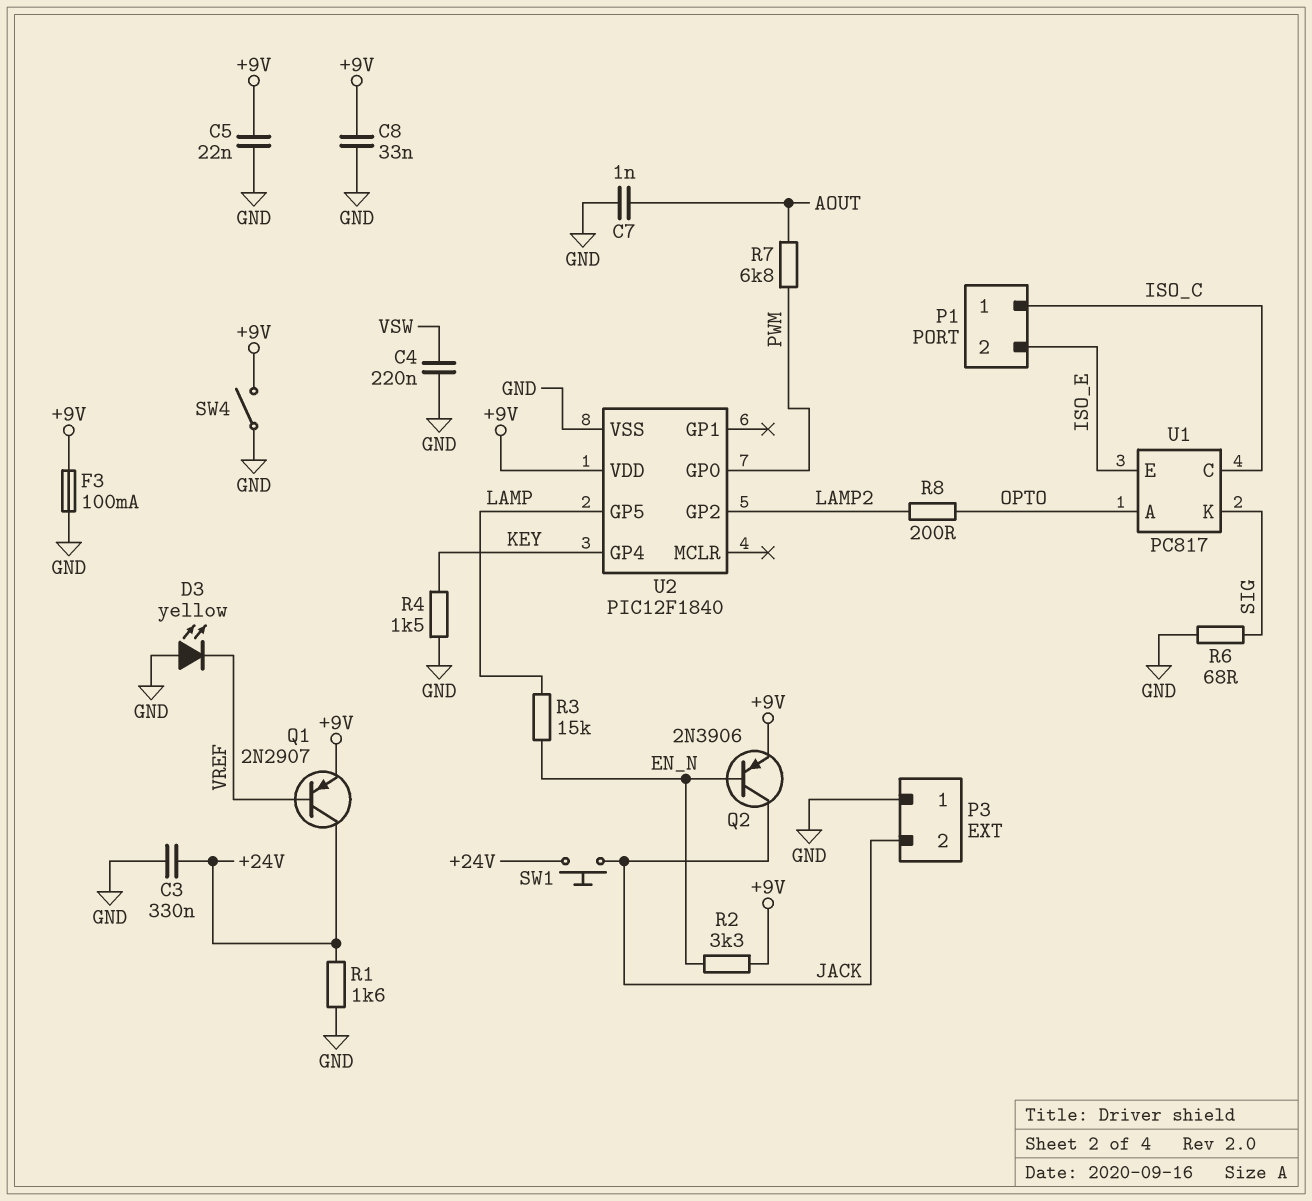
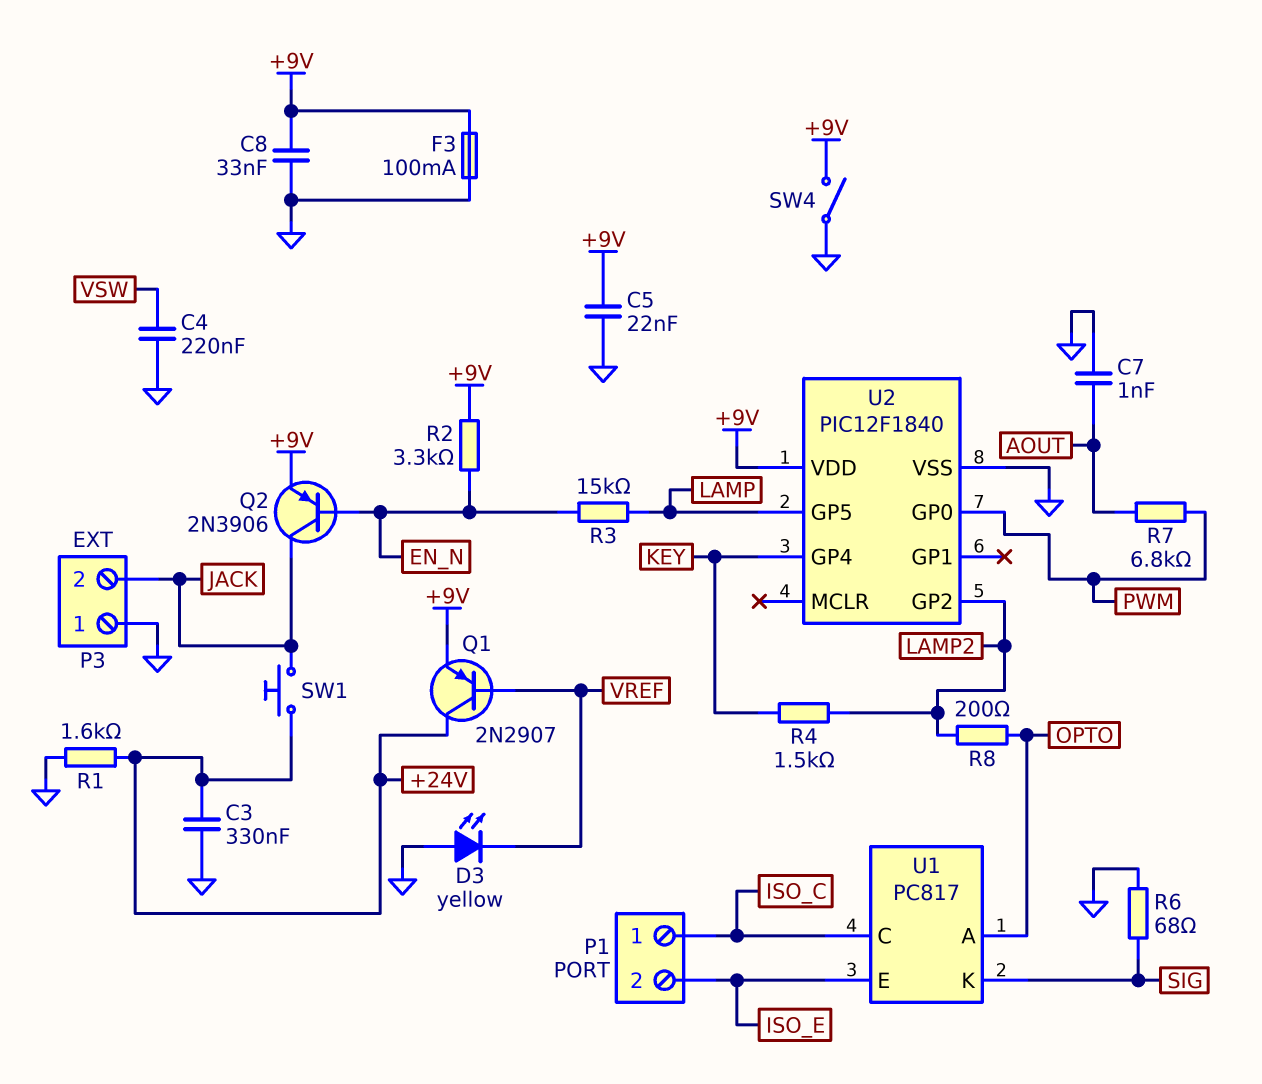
R4: 1.5k (GND, KEY) -> 1.5k (KEY, LAMP2)

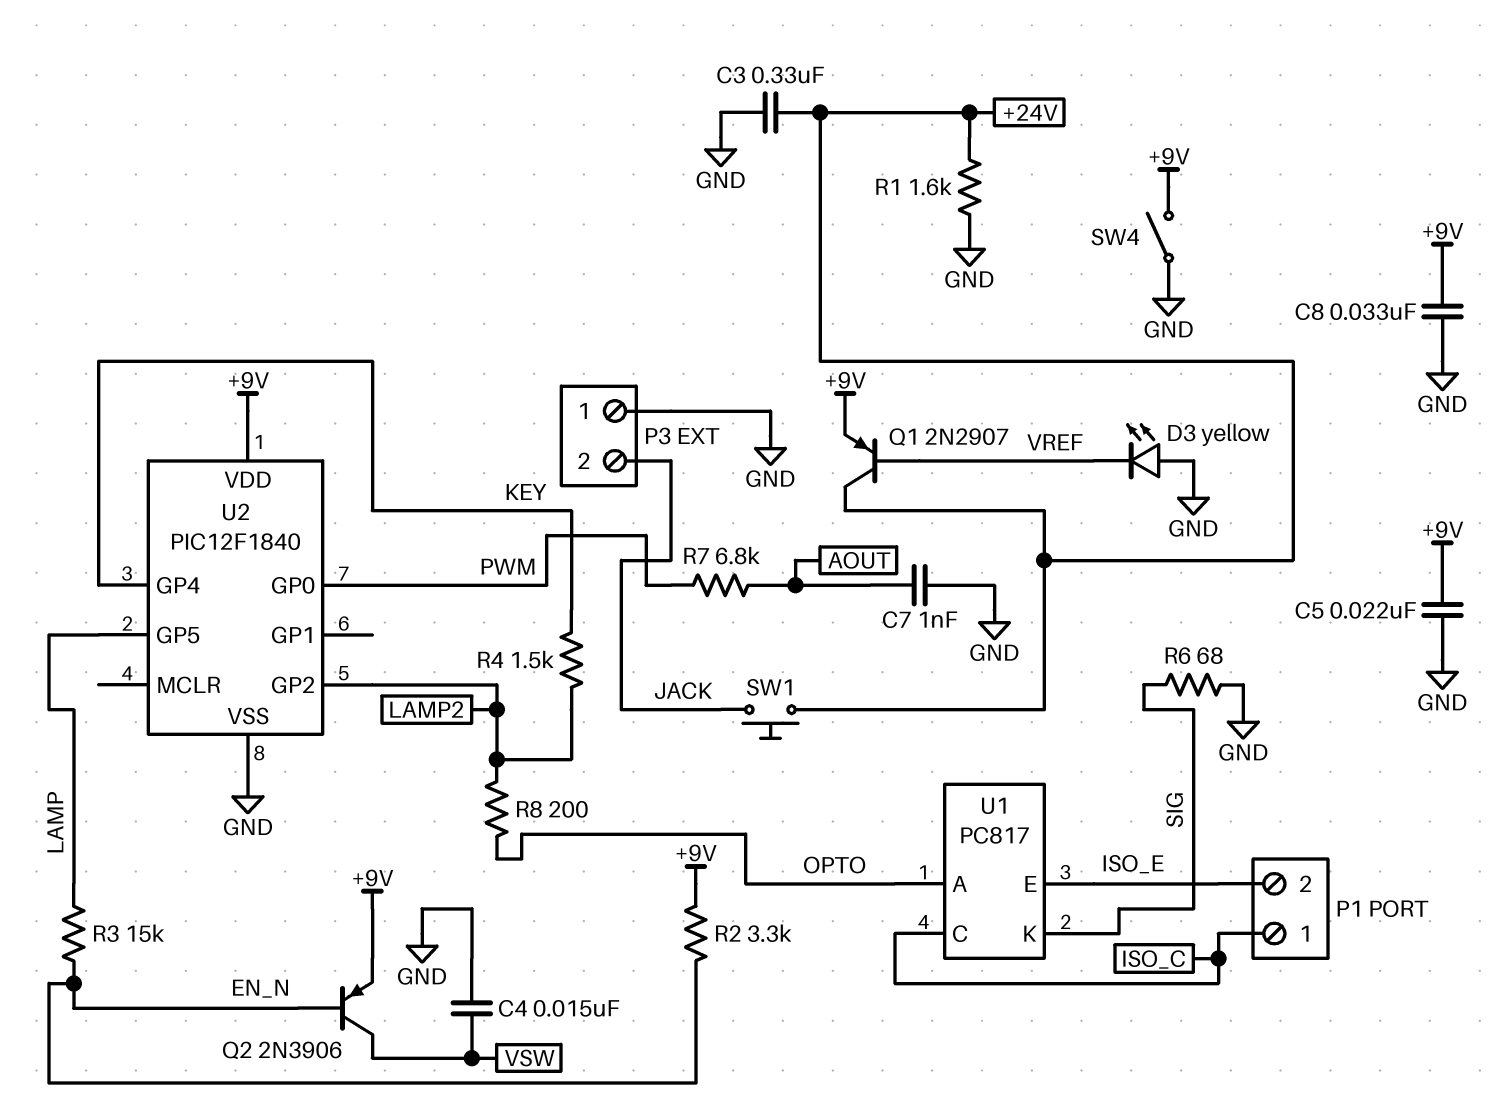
C4: 220nF (GND, VSW) -> 15nF (GND, VSW)
F3: 100mA (+9V, GND) -> none
Q2: PNP 2N3906 (B EN_N, C JACK, E +9V) -> PNP 2N3906 (B EN_N, C VSW, E +9V)

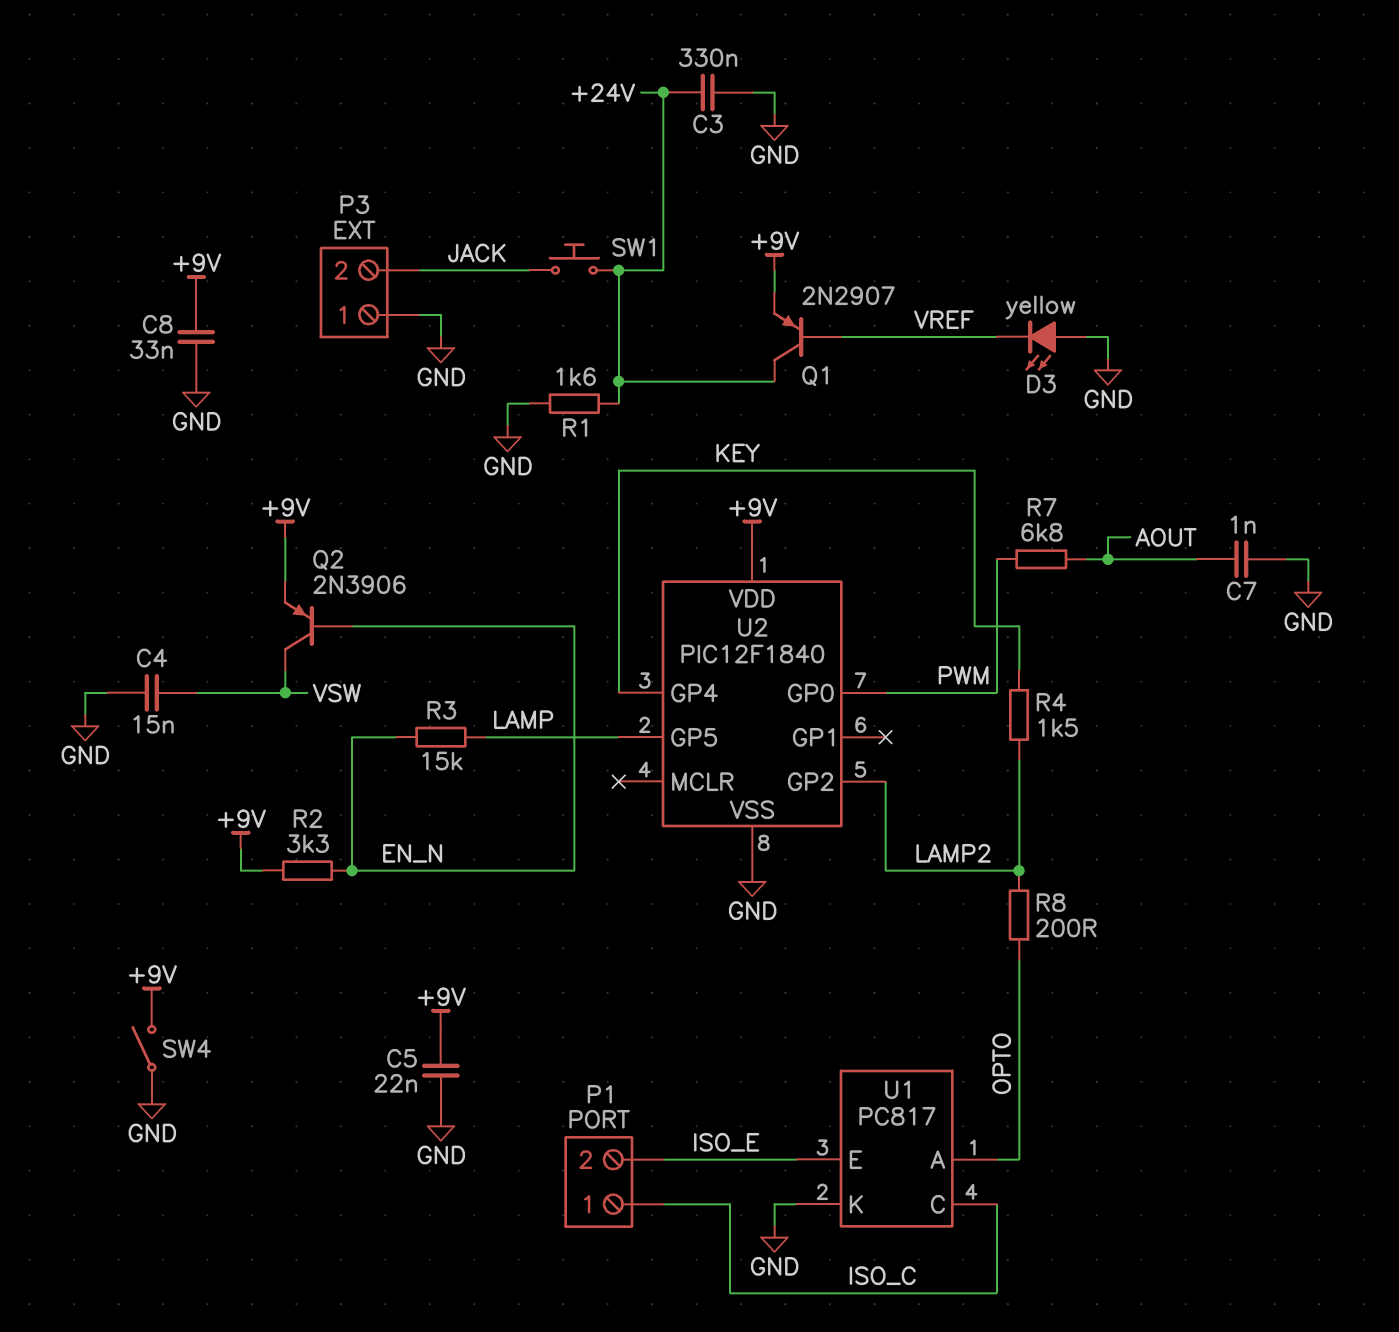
R6: 68 (GND, SIG) -> none
U1 pin K: SIG -> GND

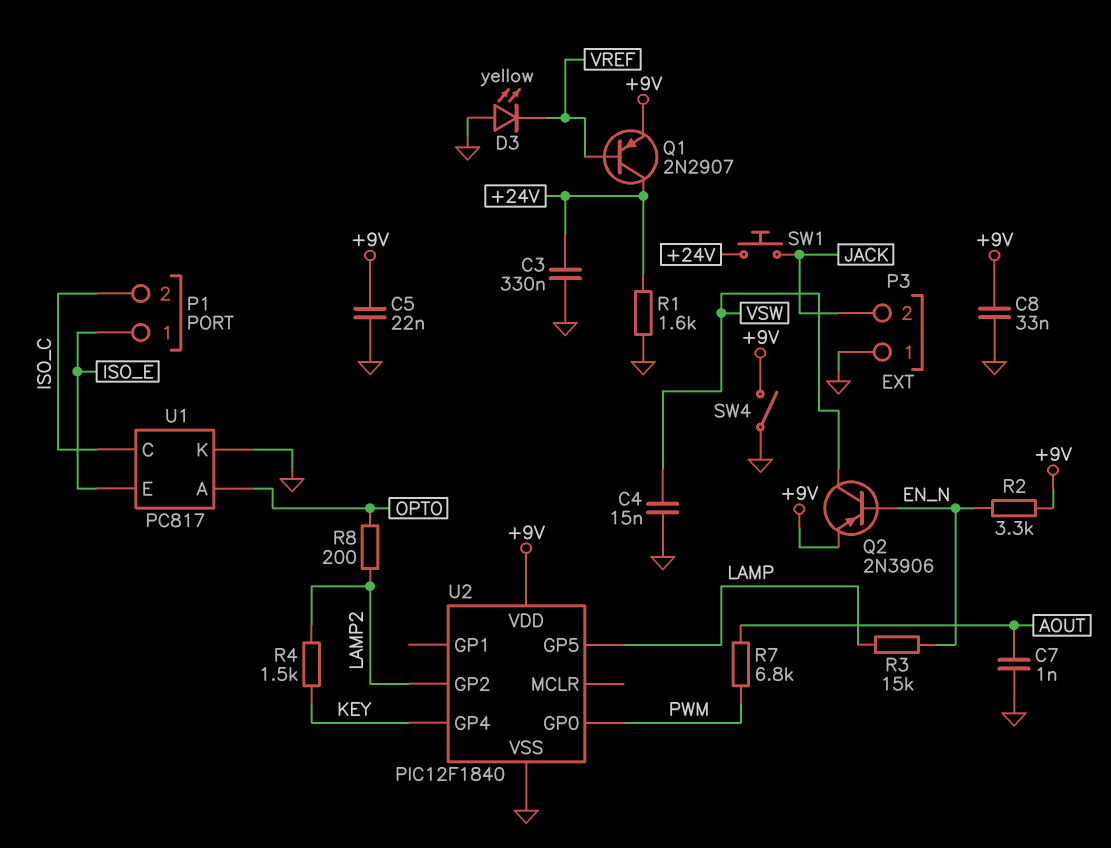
P1 pin 1: ISO_C -> ISO_E
P1 pin 2: ISO_E -> ISO_C

